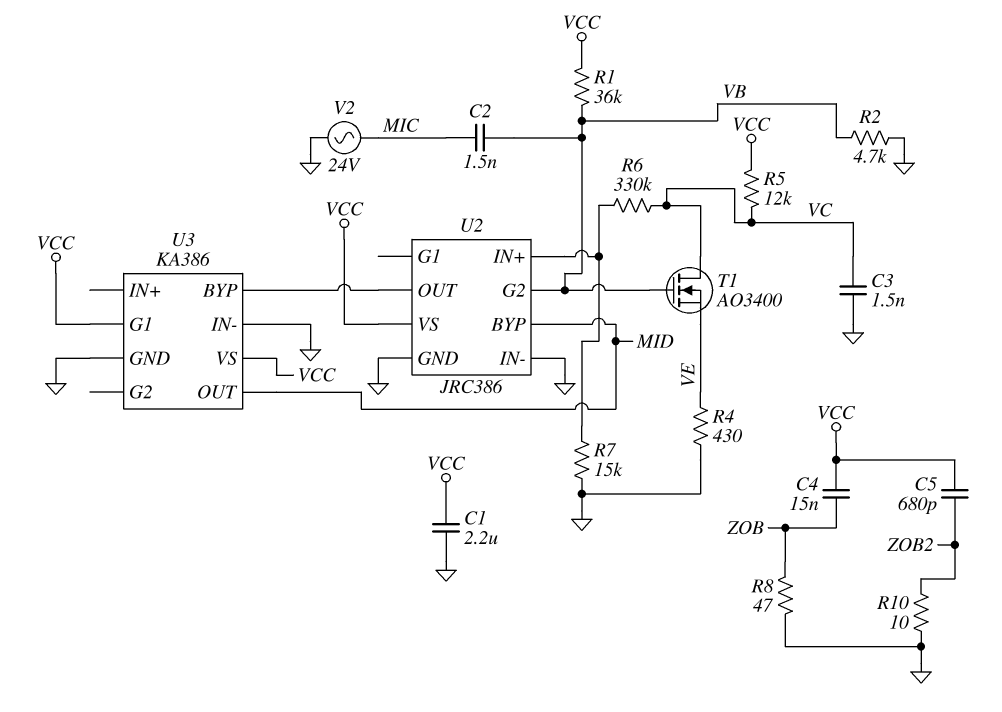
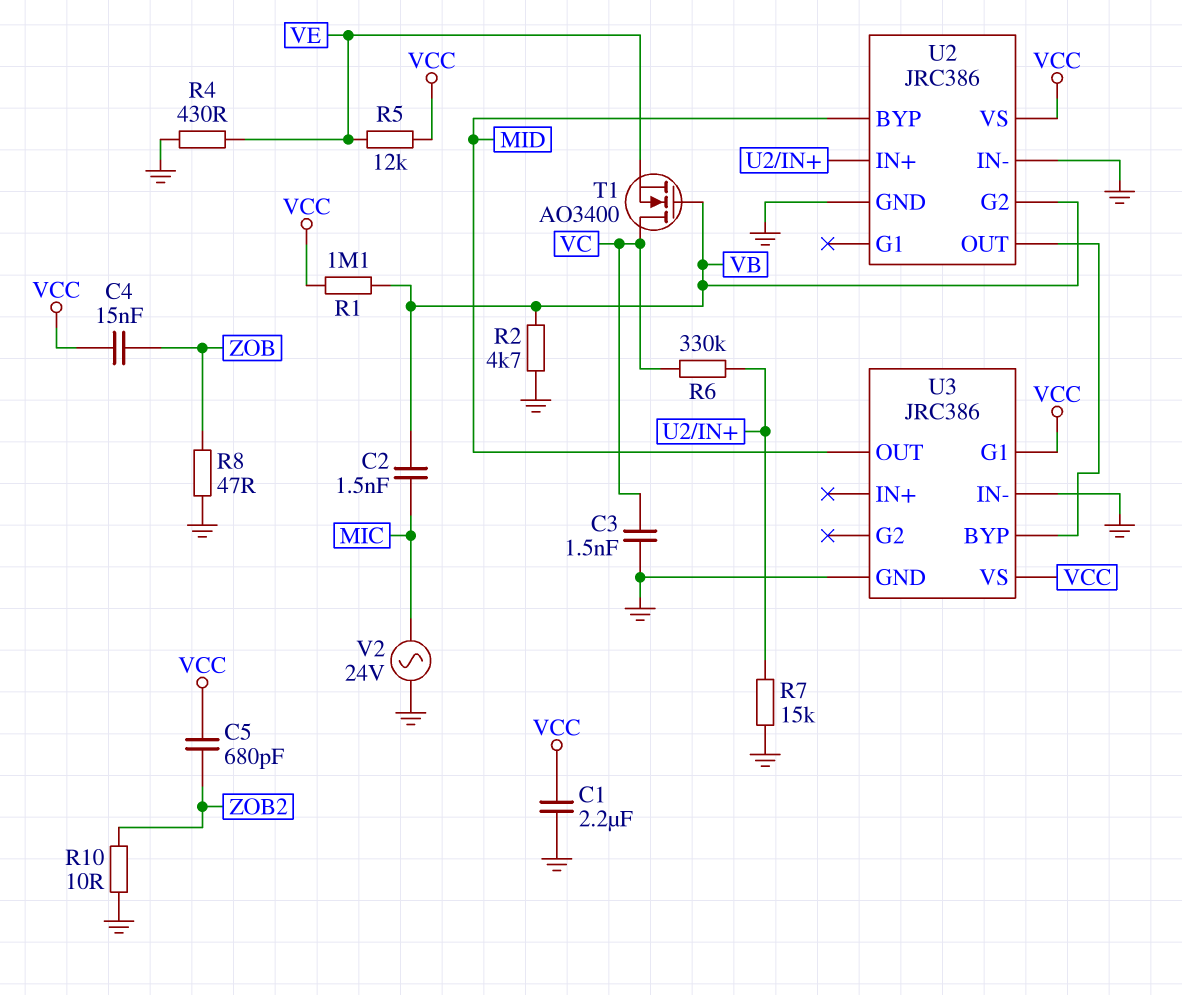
R1: 36k (VB, VCC) -> 1.1M (VB, VCC)
R5: 12k (VC, VCC) -> 12k (VCC, VE)
U3: KA386 -> JRC386

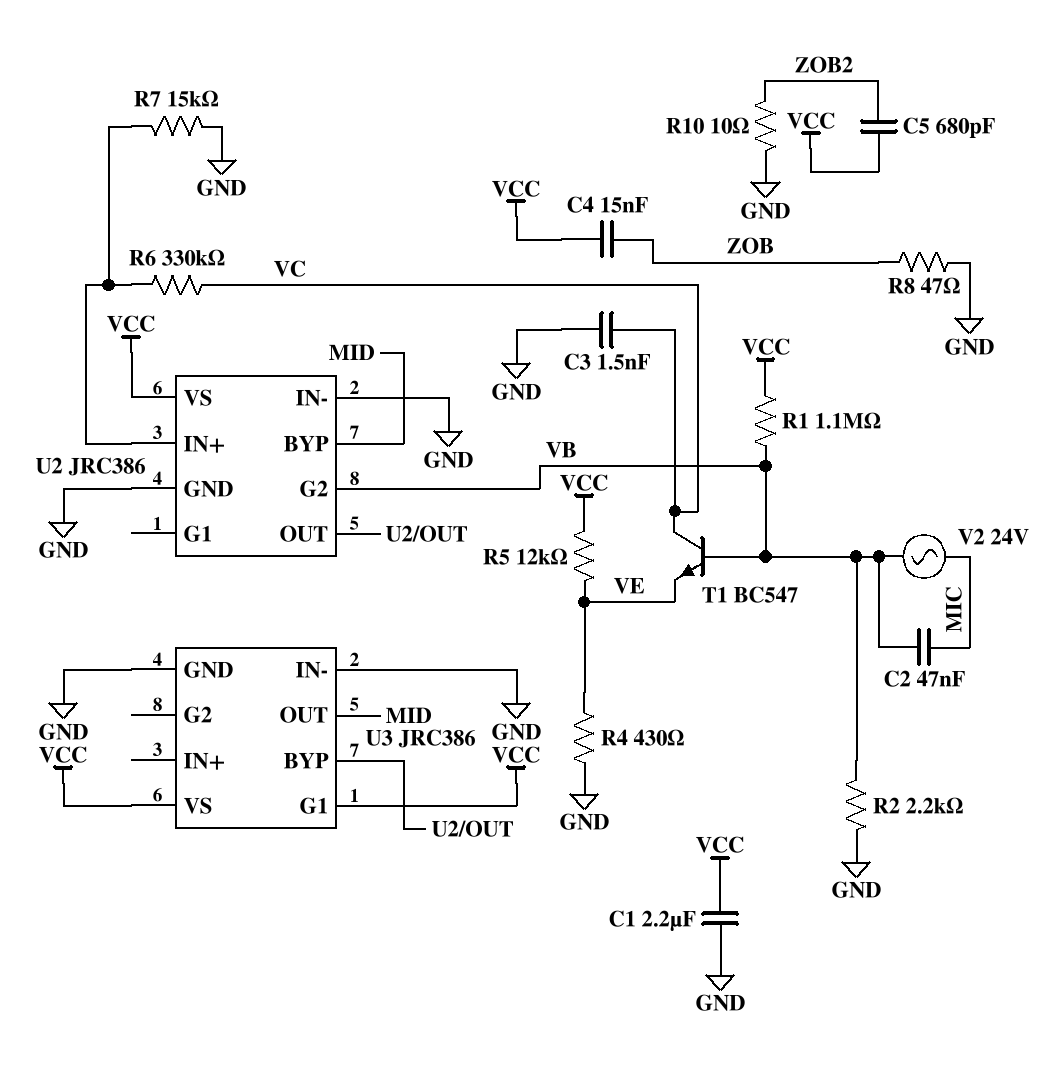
C2: 1.5nF (MIC, VB) -> 47nF (MIC, VB)
R2: 4.7k (GND, VB) -> 2.2k (GND, VB)
T1: NMOS AO3400 (G VB, D VC, S VE) -> NPN BC547 (B VB, C VC, E VE)
V2: AC 24V (GND, MIC) -> AC 24V (MIC, VB)

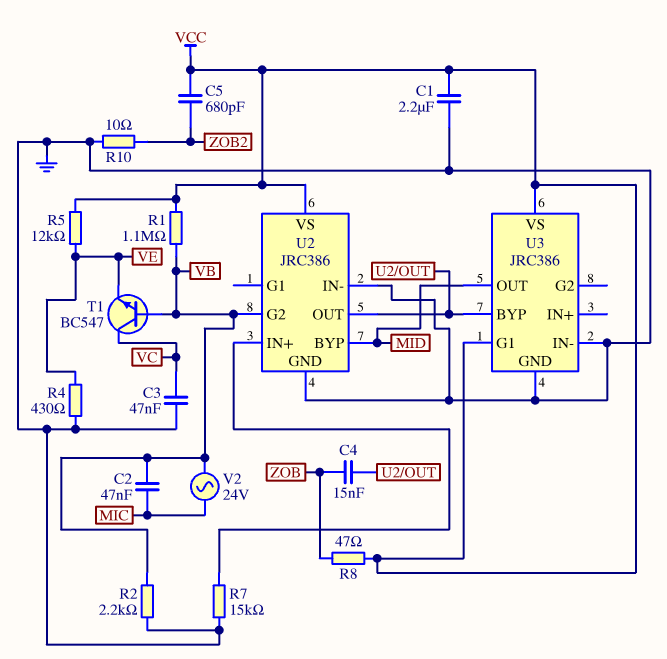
C3: 1.5nF (GND, VC) -> 47nF (GND, VC)
C4: 15nF (VCC, ZOB) -> 15nF (U2/OUT, ZOB)
R6: 330k (U2/IN+, VC) -> none
R8: 47 (GND, ZOB) -> 47 (VCC, ZOB)

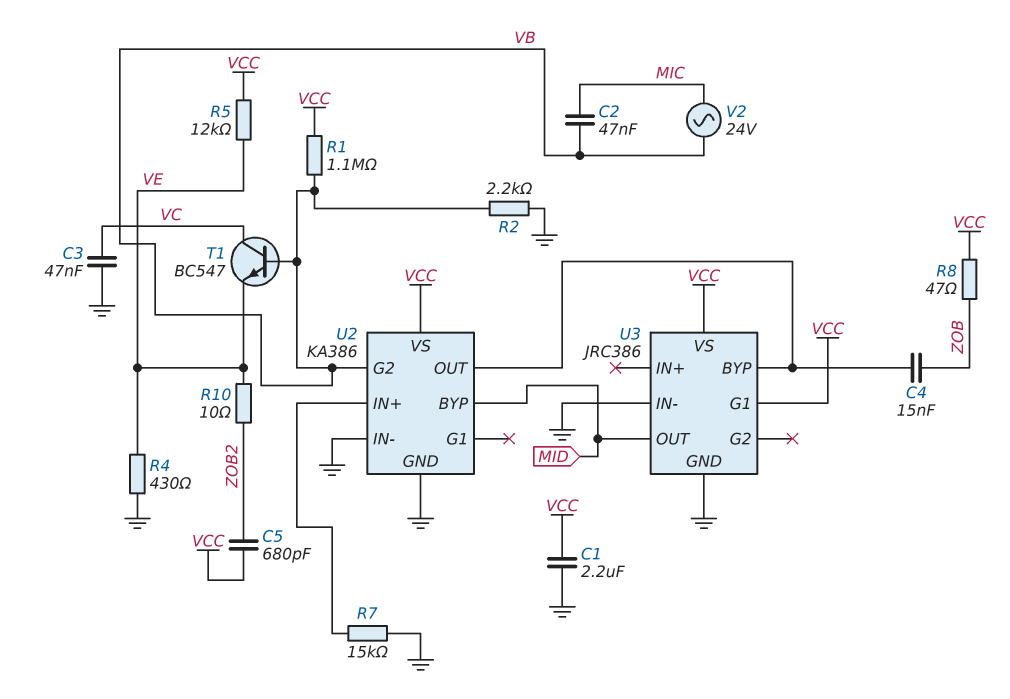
R10: 10 (GND, ZOB2) -> 10 (VE, ZOB2)
U2: JRC386 -> KA386

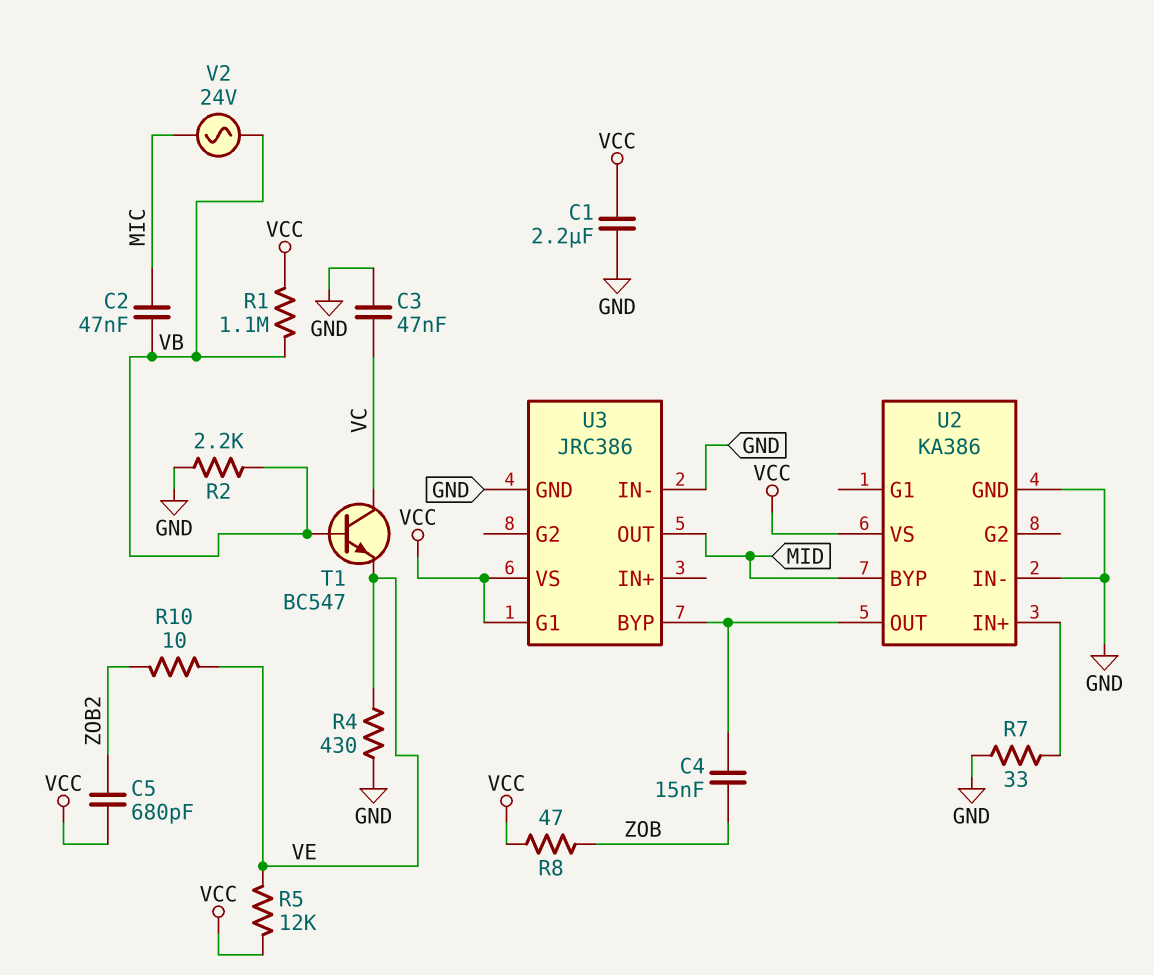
R7: 15k (GND, U2/IN+) -> 33 (GND, U2/IN+)
U2 pin G2: VB -> none

